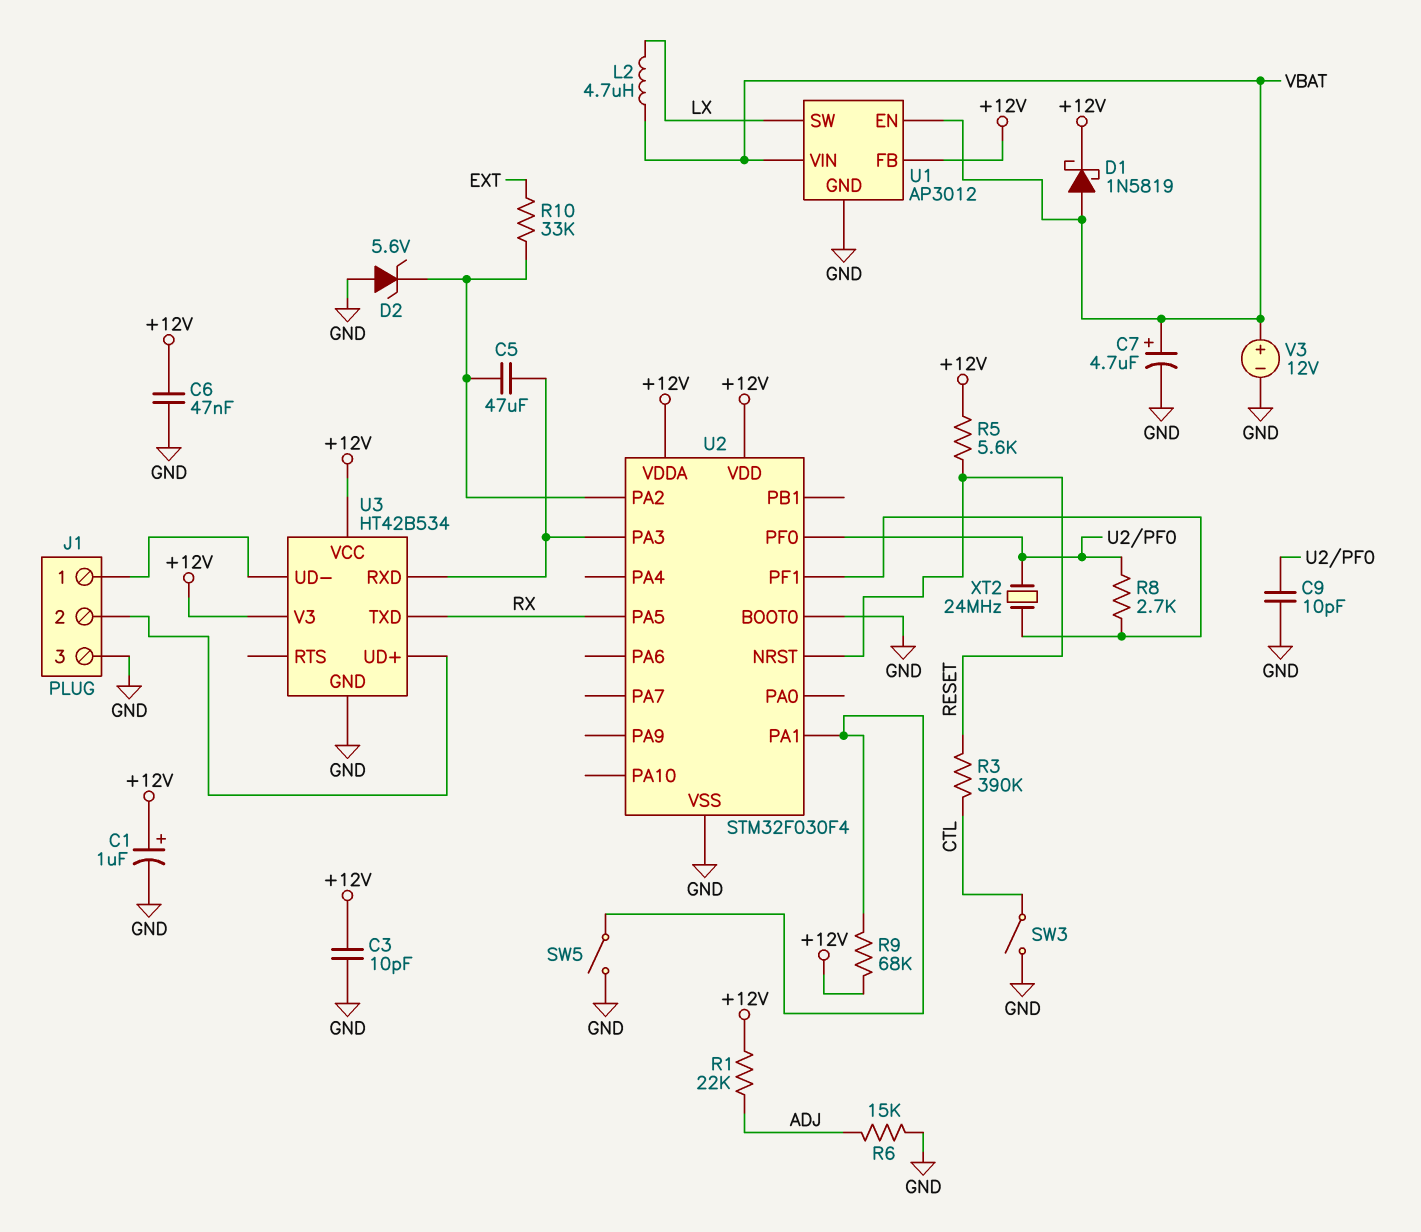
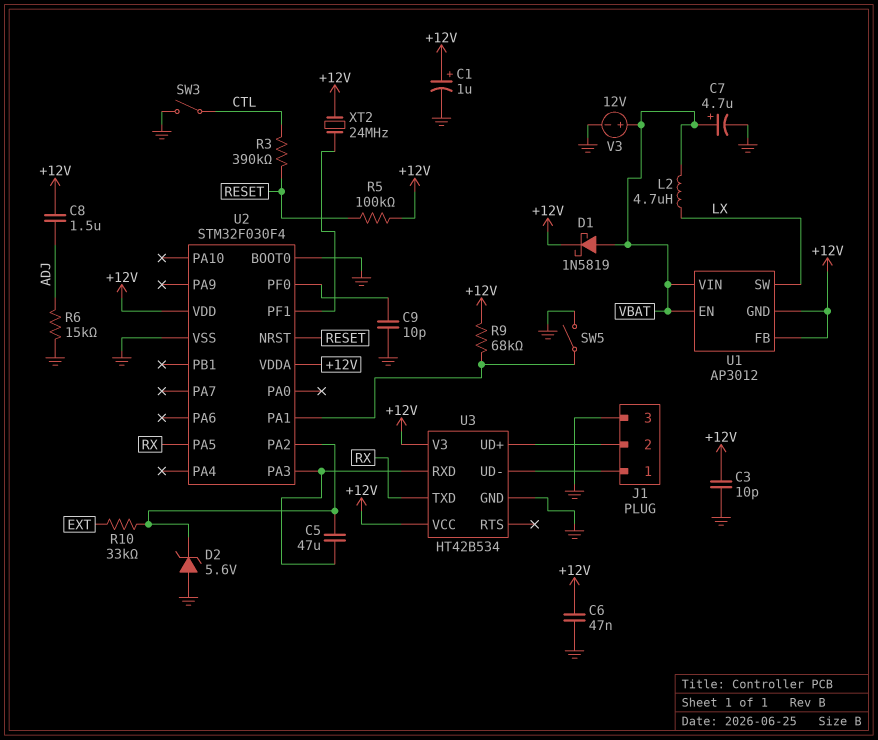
C8: none -> 1.5uF (+12V, ADJ)
R1: 22k (+12V, ADJ) -> none
R5: 5.6k (+12V, RESET) -> 100k (+12V, RESET)
R8: 2.7k (U2/PF0, U2/PF1) -> none
U1 pin GND: GND -> +12V
XT2: 24MHz (U2/PF0, U2/PF1) -> 24MHz (+12V, U2/PF1)

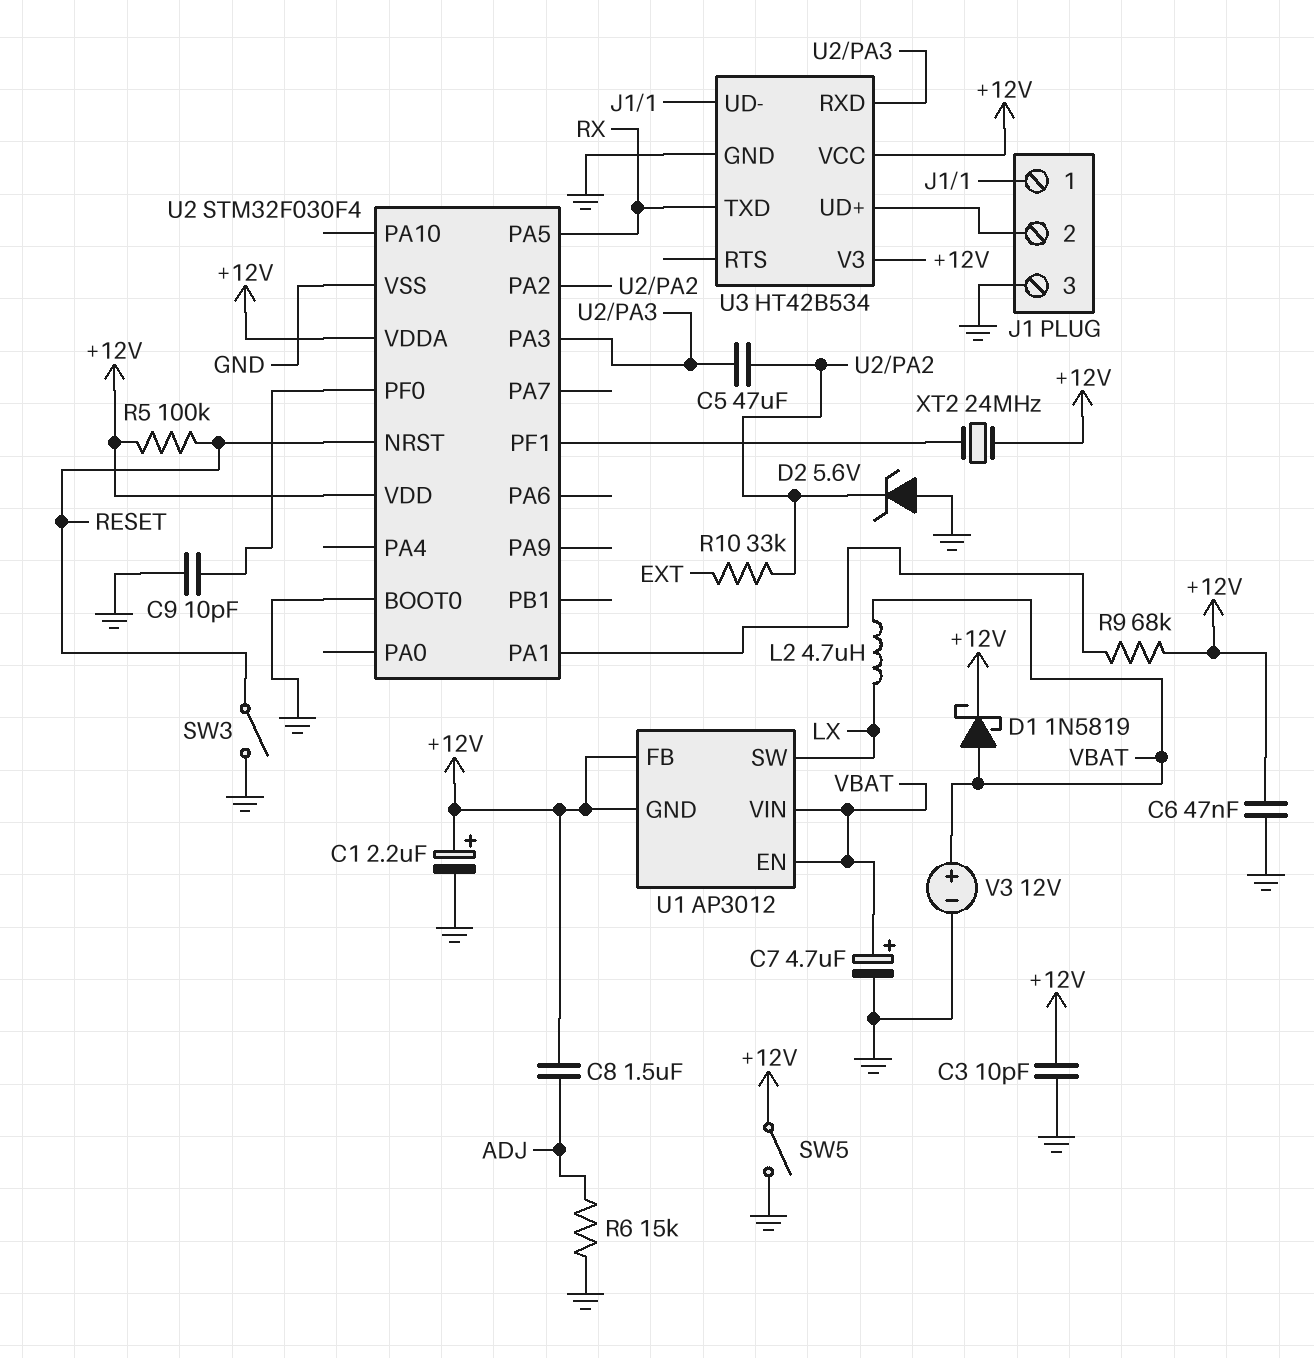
C1: 1uF (plus +12V, minus GND) -> 2.2uF (plus +12V, minus GND)
R3: 390k (CTL, RESET) -> none
SW3: switch (CTL, GND) -> switch (GND, RESET)
SW5: switch (GND, U2/PA1) -> switch (+12V, GND)

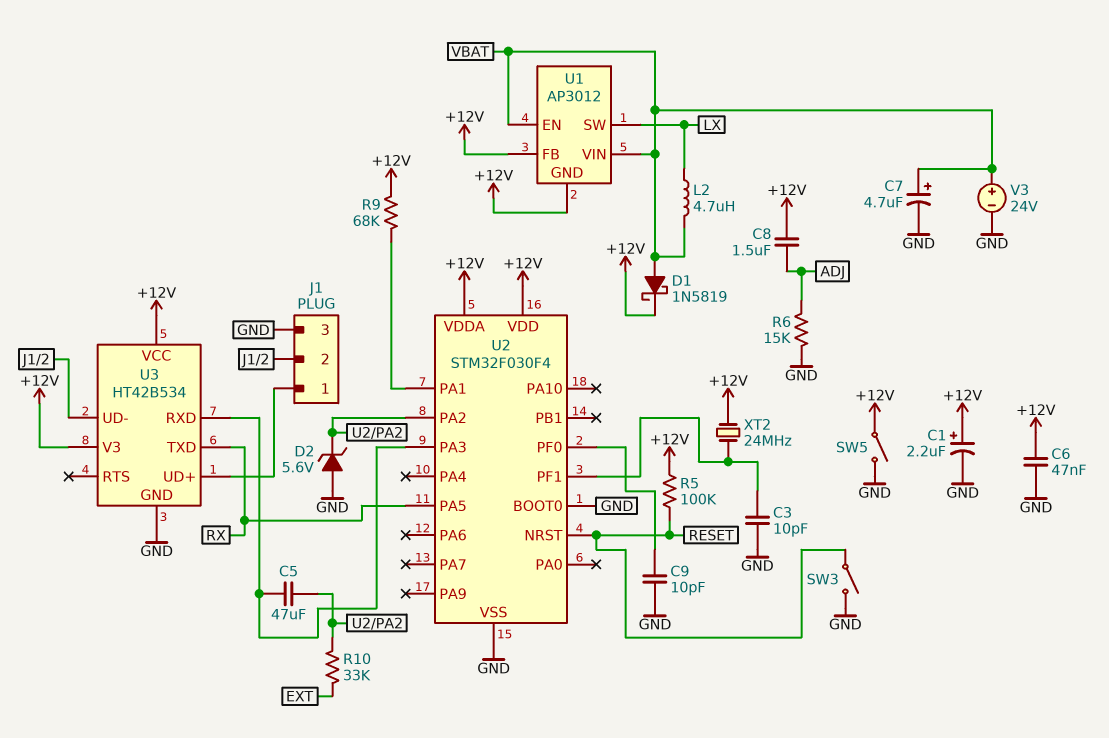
C3: 10pF (+12V, GND) -> 10pF (GND, U2/PF1)
U3 pin UD+: J1/2 -> J1/1
U3 pin UD-: J1/1 -> J1/2
V3: 12V (plus VBAT, minus GND) -> 24V (plus VBAT, minus GND)

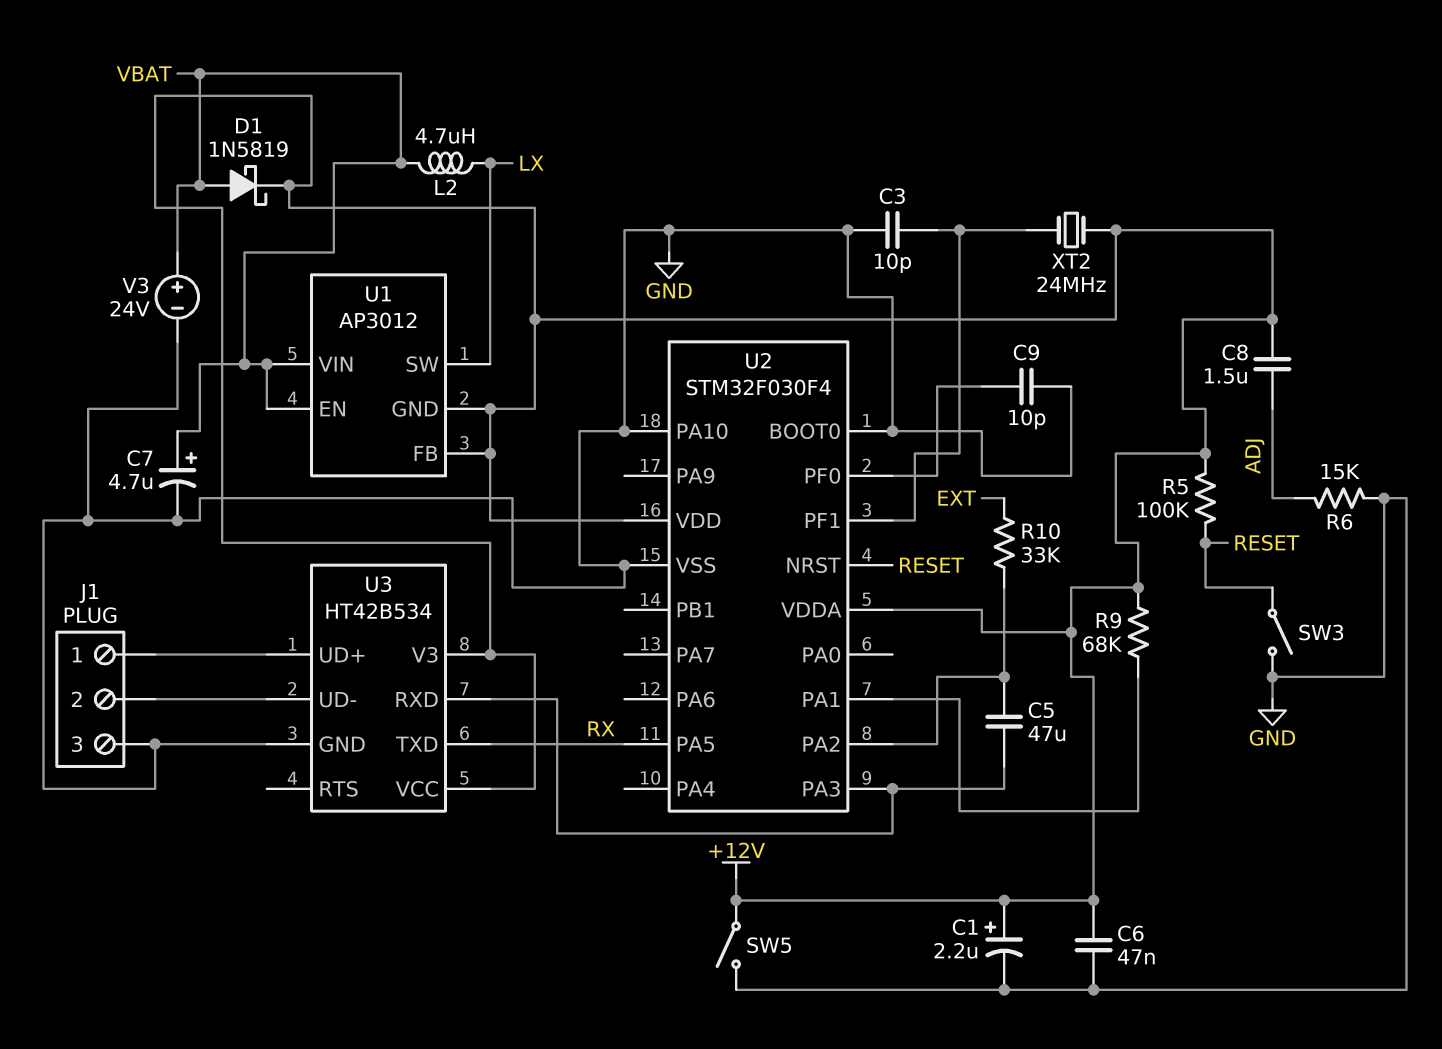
D2: zener 5.6V (A GND, K U2/PA2) -> none
U2 pin PA10: none -> GND

